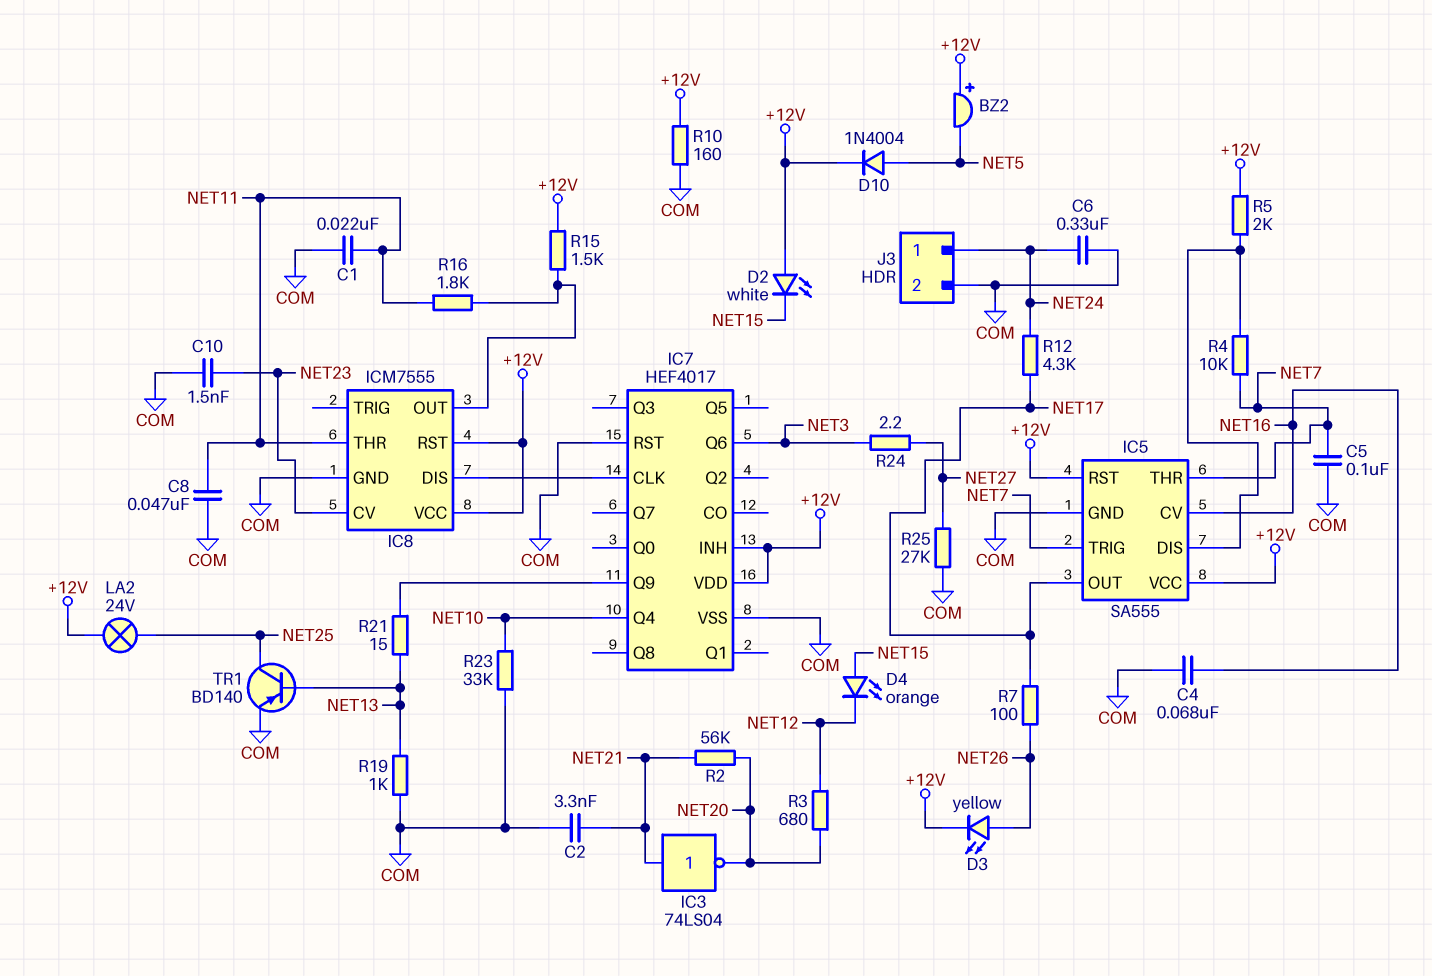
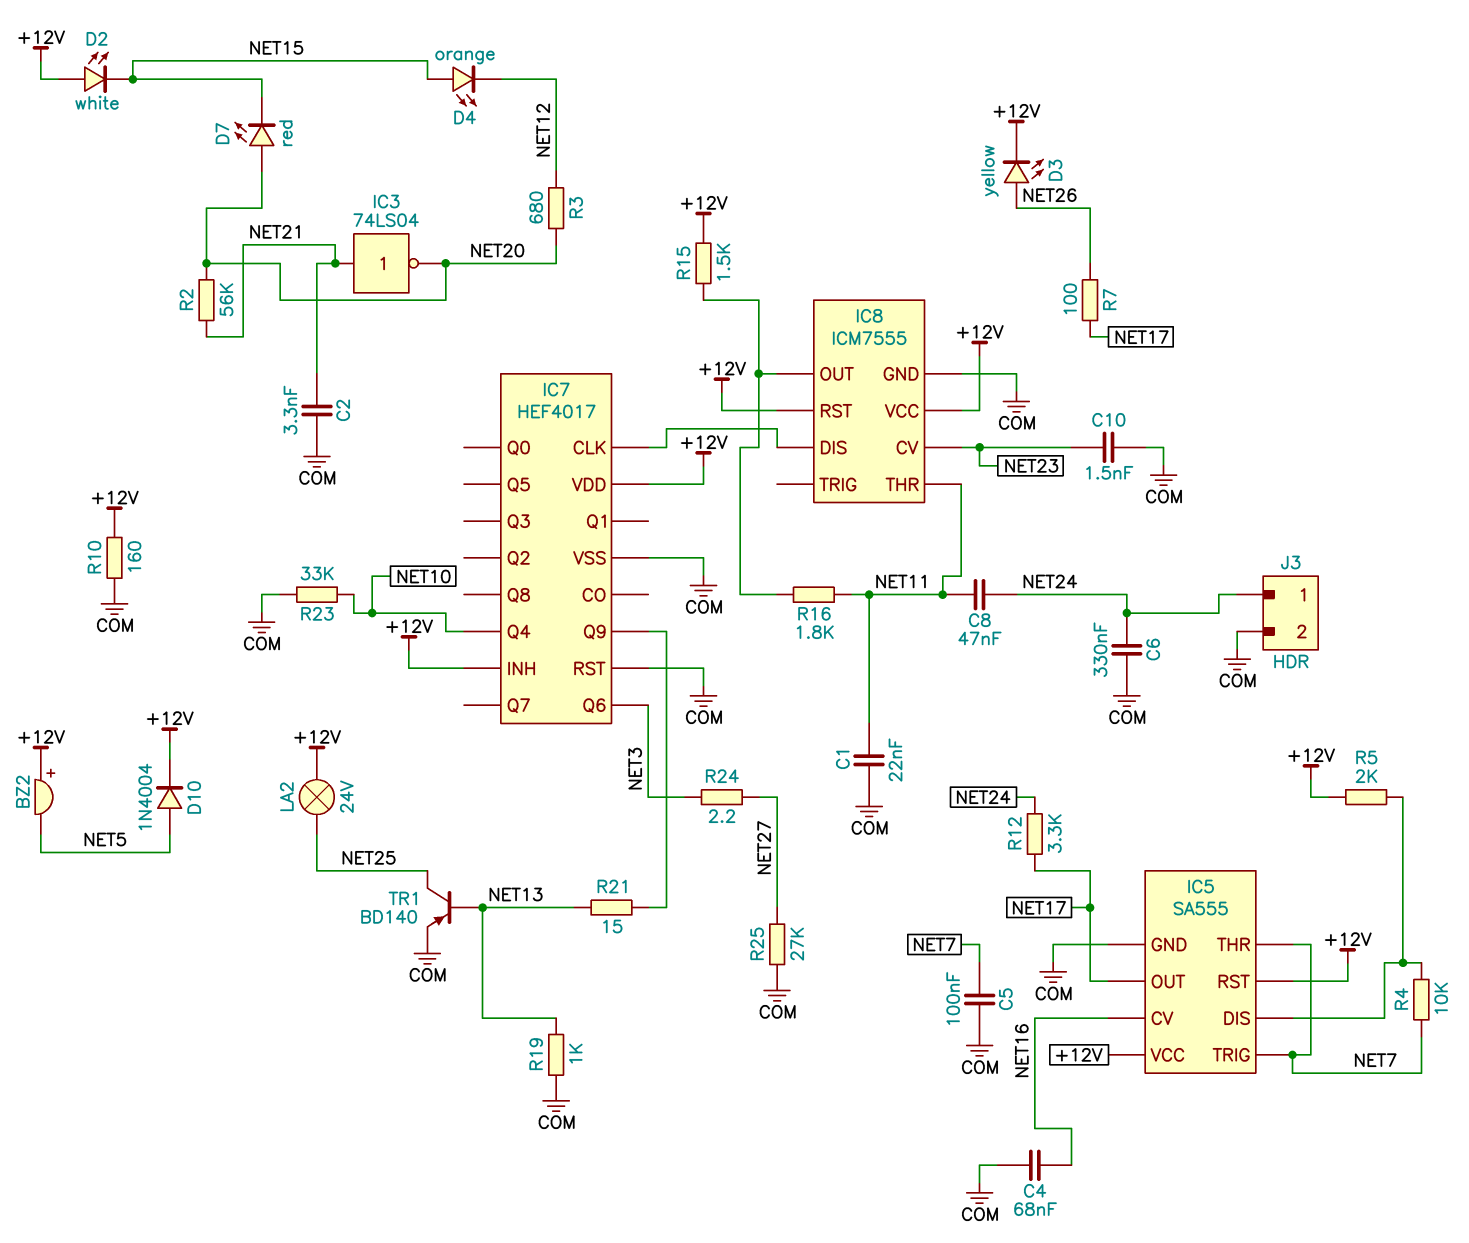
C8: 47nF (COM, NET11) -> 47nF (NET11, NET24)
D7: none -> LED red (A NET20, K NET15)
R12: 4.3k (NET17, NET24) -> 3.3k (NET17, NET24)

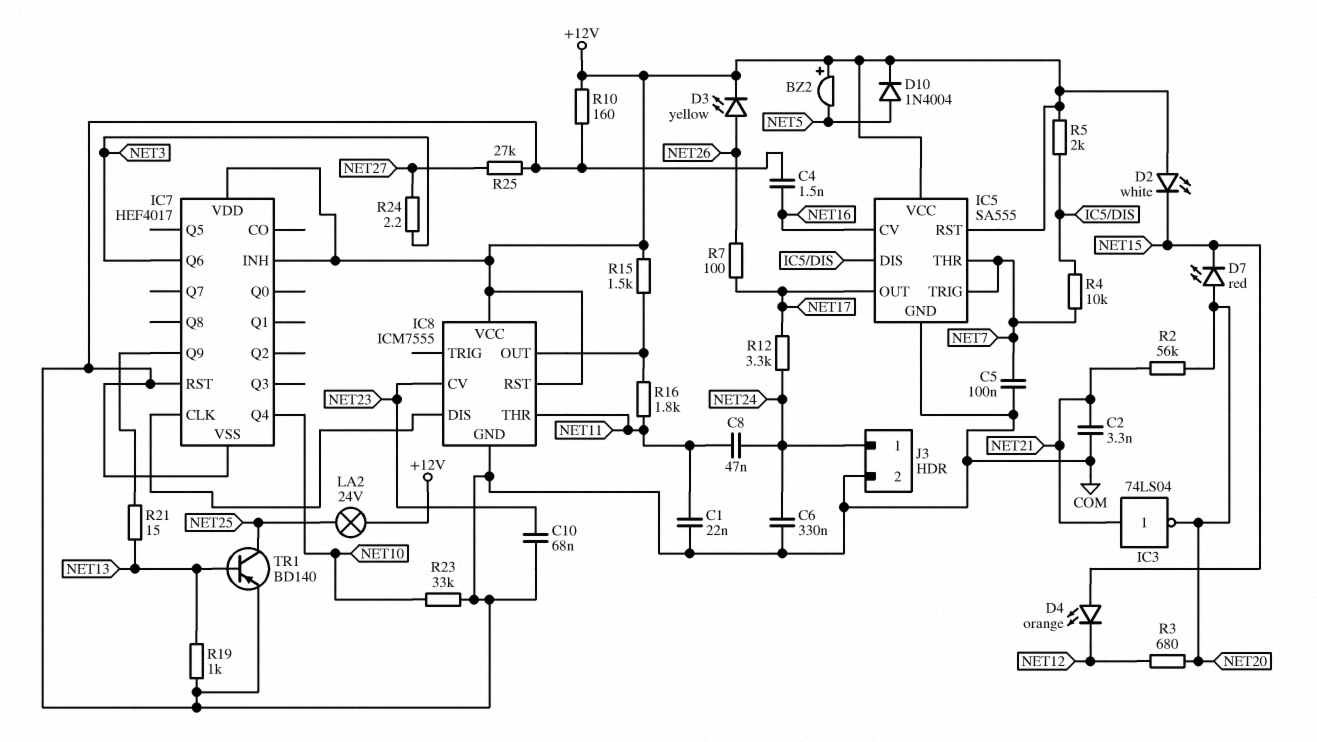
C4: 68nF (COM, NET16) -> 1.5nF (COM, NET16)
C10: 1.5nF (COM, NET23) -> 68nF (COM, NET23)

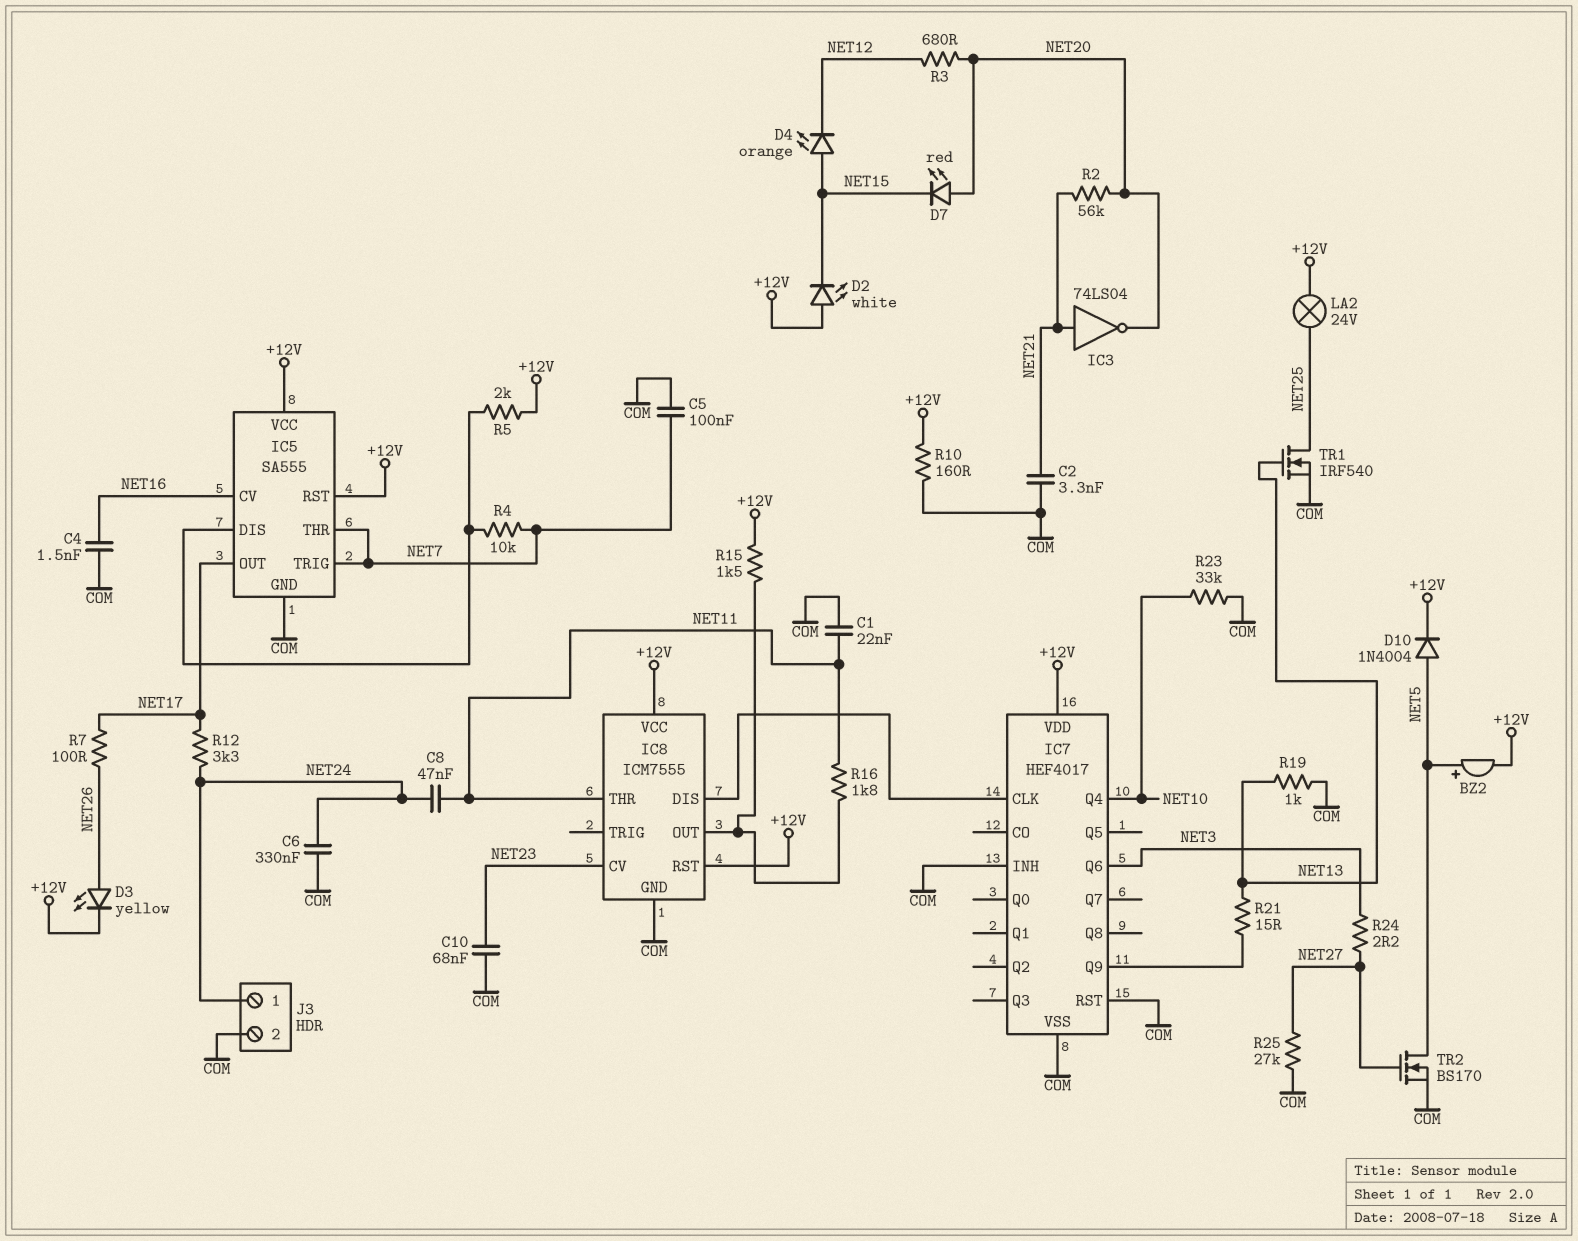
BZ2: buzzer (plus +12V, minus NET5) -> buzzer (plus NET5, minus +12V)
IC7 pin INH: +12V -> COM
TR1: PNP BD140 (B NET13, C NET25, E COM) -> NMOS IRF540 (G NET13, D NET25, S COM)
TR2: none -> NMOS BS170 (G NET27, D NET5, S COM)

